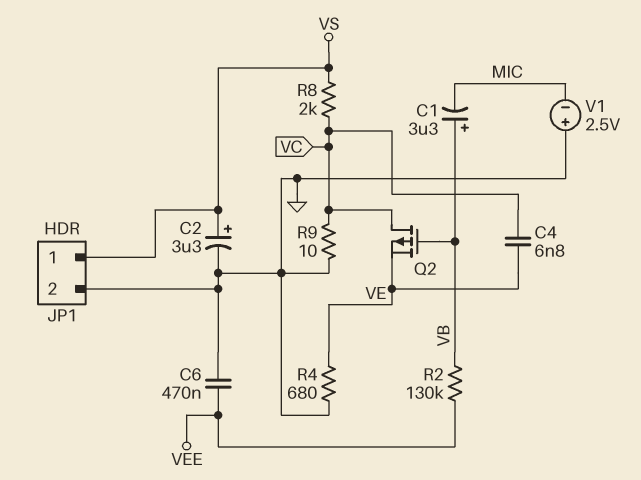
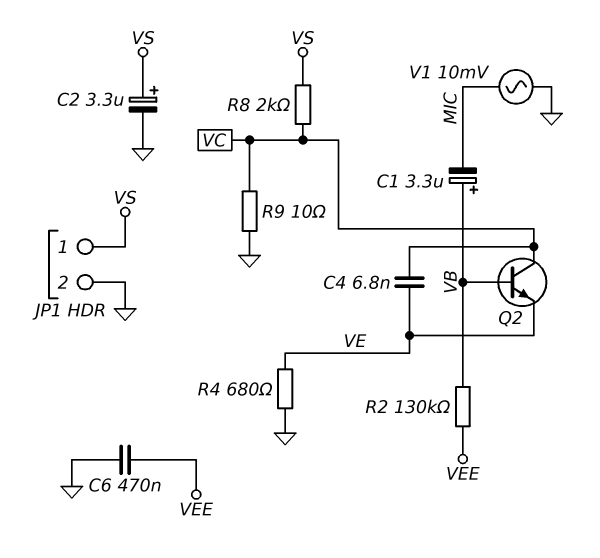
Q2: PMOS (G VB, D VC, S VE) -> NPN (B VB, C VC, E VE)
V1: 2.5V (plus GND, minus MIC) -> AC 10mV (GND, MIC)

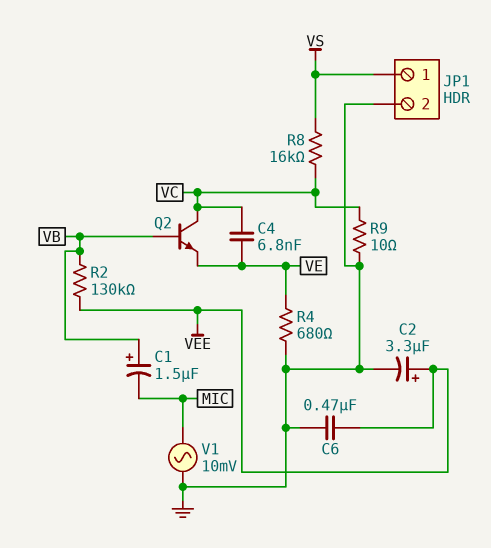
C1: 3.3uF (plus VB, minus MIC) -> 1.5uF (plus VB, minus MIC)
C2: 3.3uF (plus VS, minus GND) -> 3.3uF (plus VEE, minus GND)
R8: 2k (VC, VS) -> 16k (VC, VS)

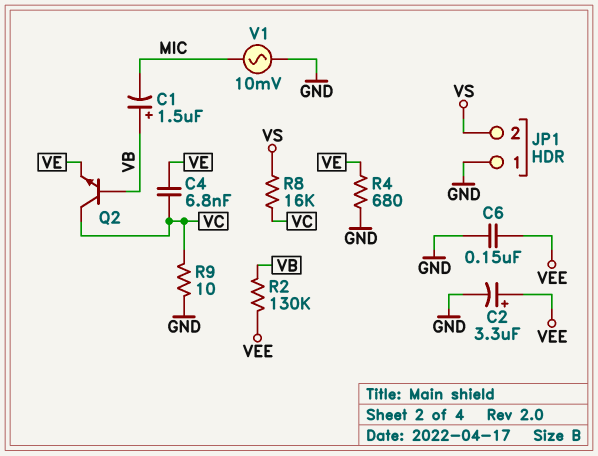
C6: 470nF (GND, VEE) -> 150nF (GND, VEE)
JP1 pin 1: VS -> GND
JP1 pin 2: GND -> VS

